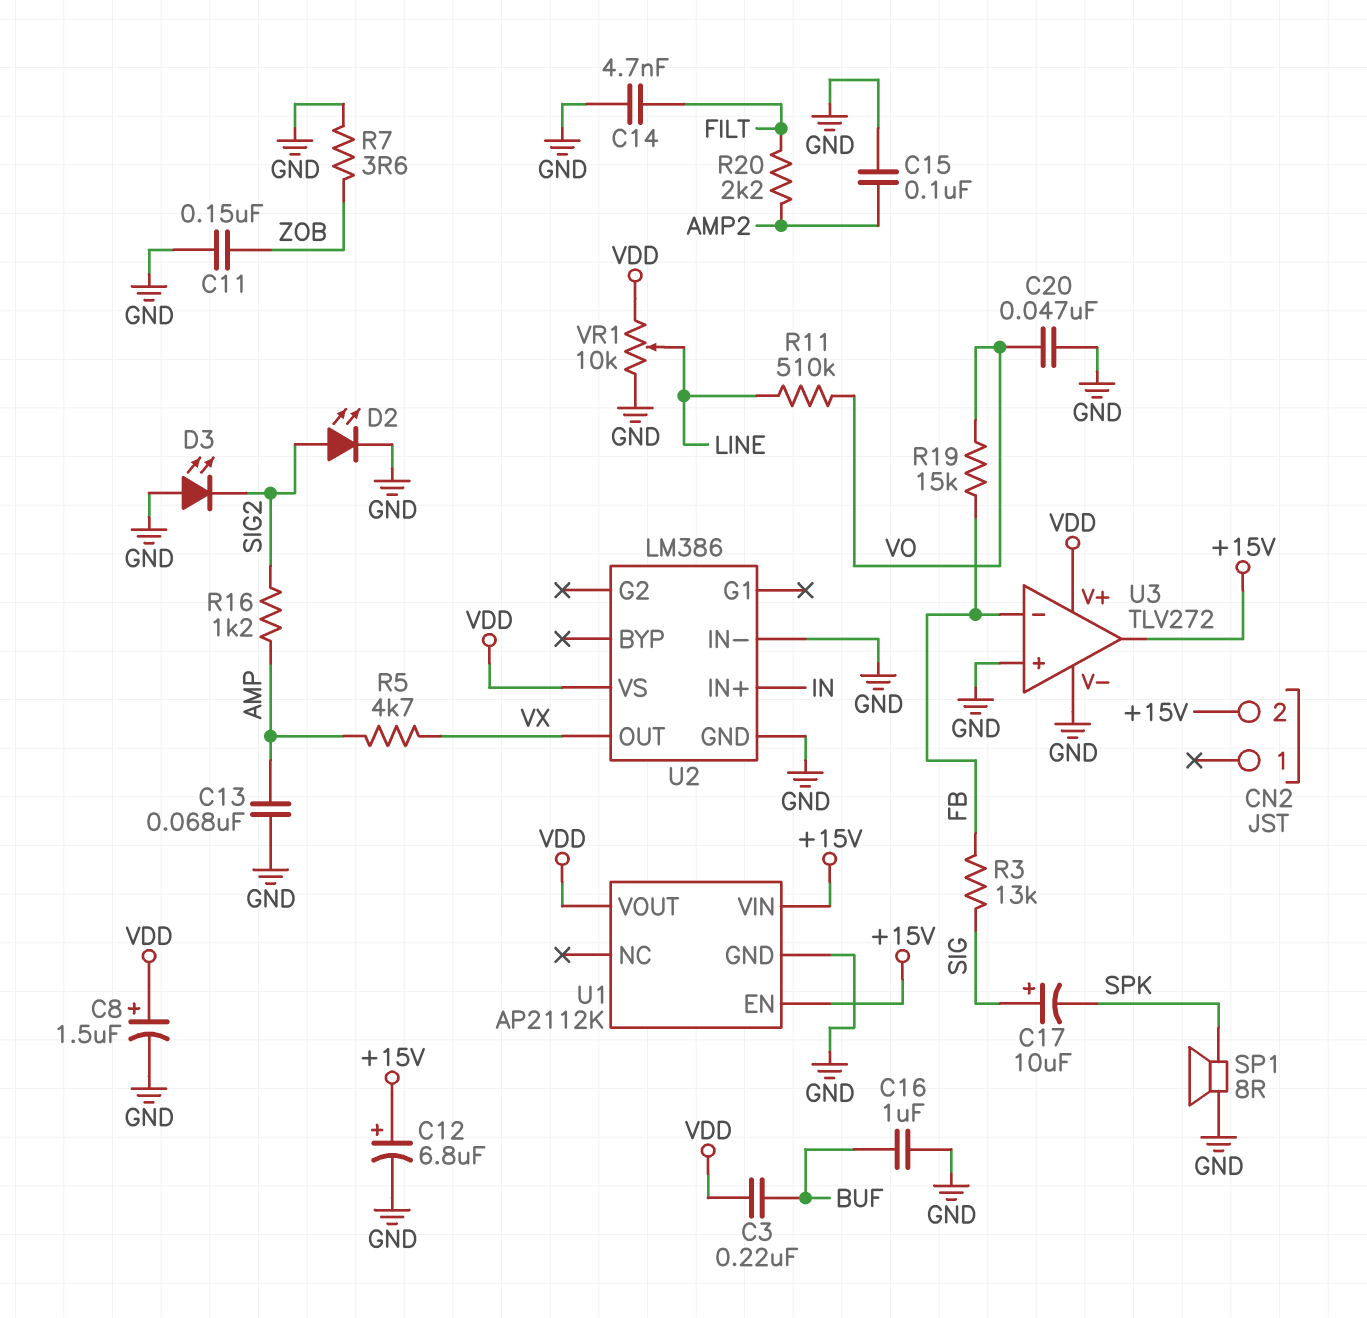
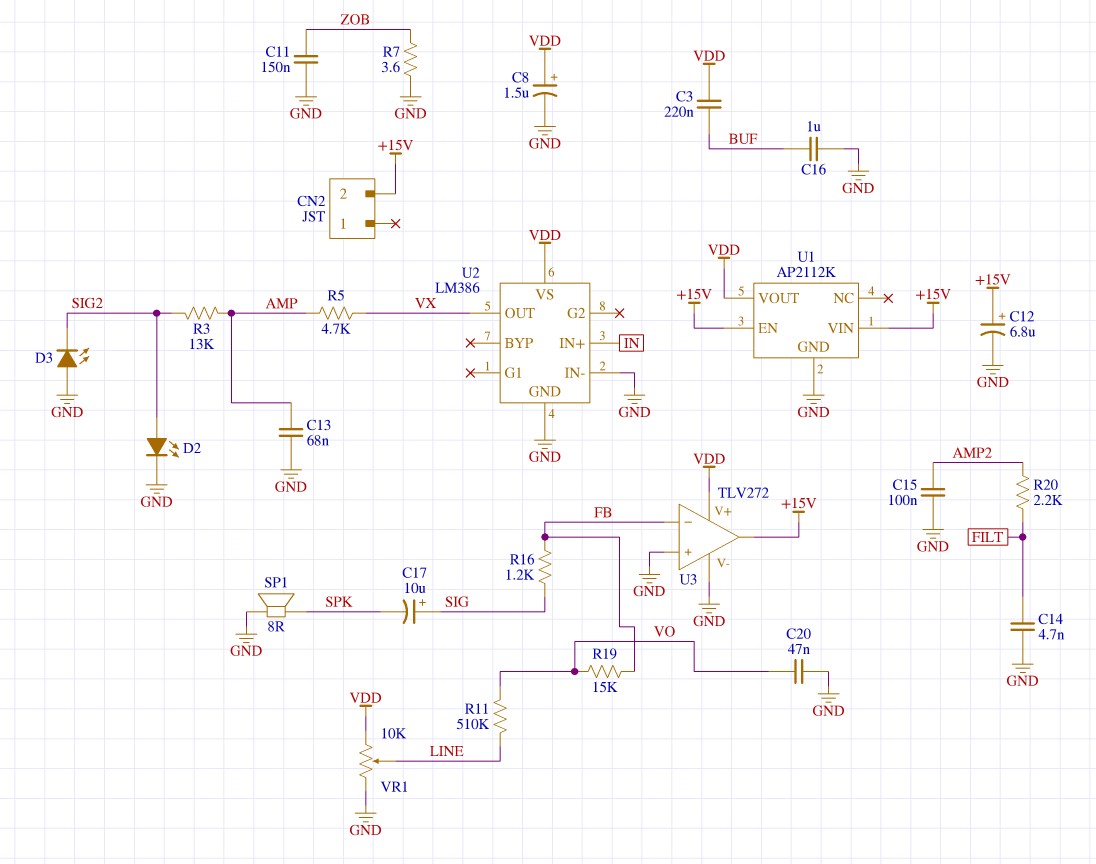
R3: 13k (FB, SIG) -> 13k (AMP, SIG2)
R16: 1.2k (AMP, SIG2) -> 1.2k (FB, SIG)

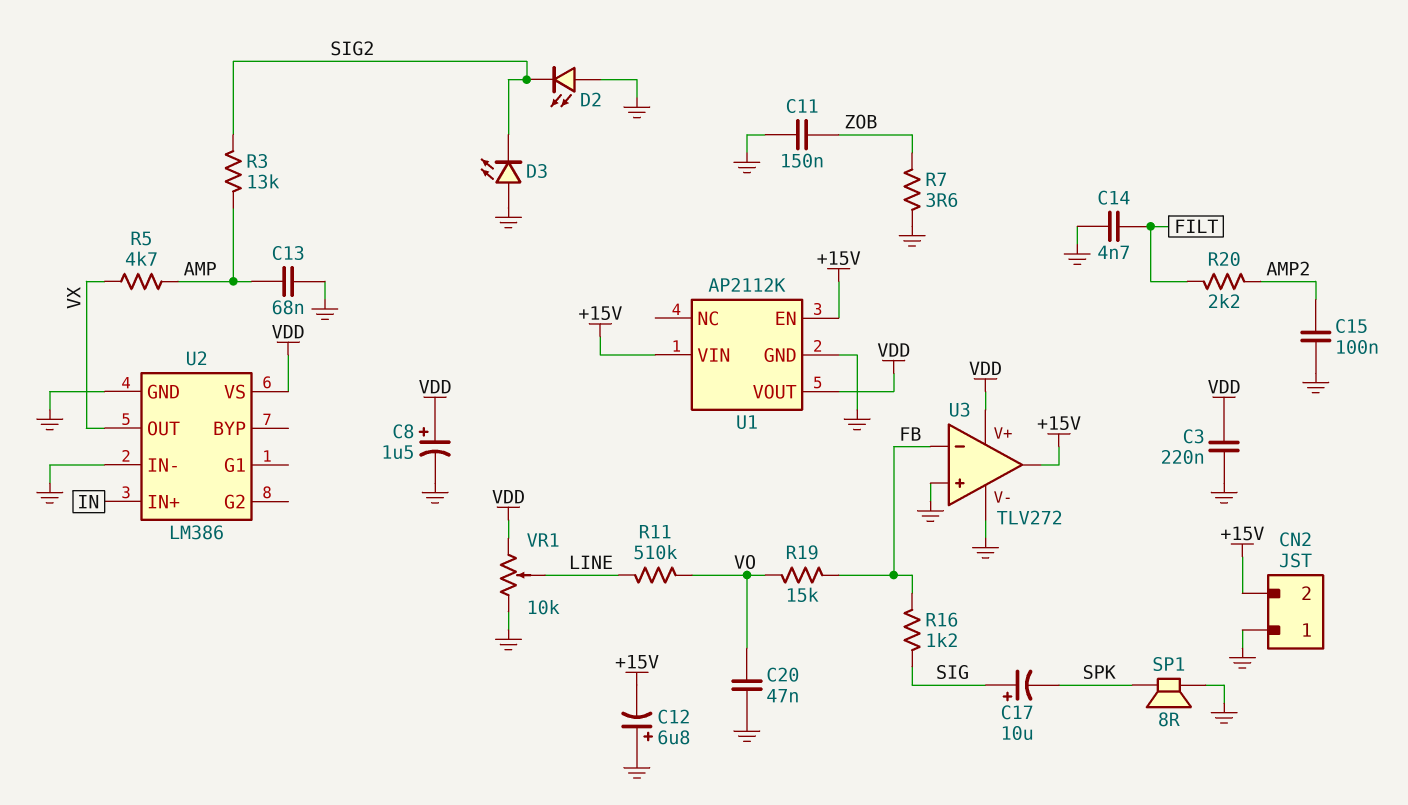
C3: 220nF (BUF, VDD) -> 220nF (GND, VDD)
C12: 6.8uF (plus +15V, minus GND) -> 6.8uF (plus GND, minus +15V)
C16: 1uF (BUF, GND) -> none
CN2 pin 1: none -> GND
D2: LED (A SIG2, K GND) -> LED (A GND, K SIG2)

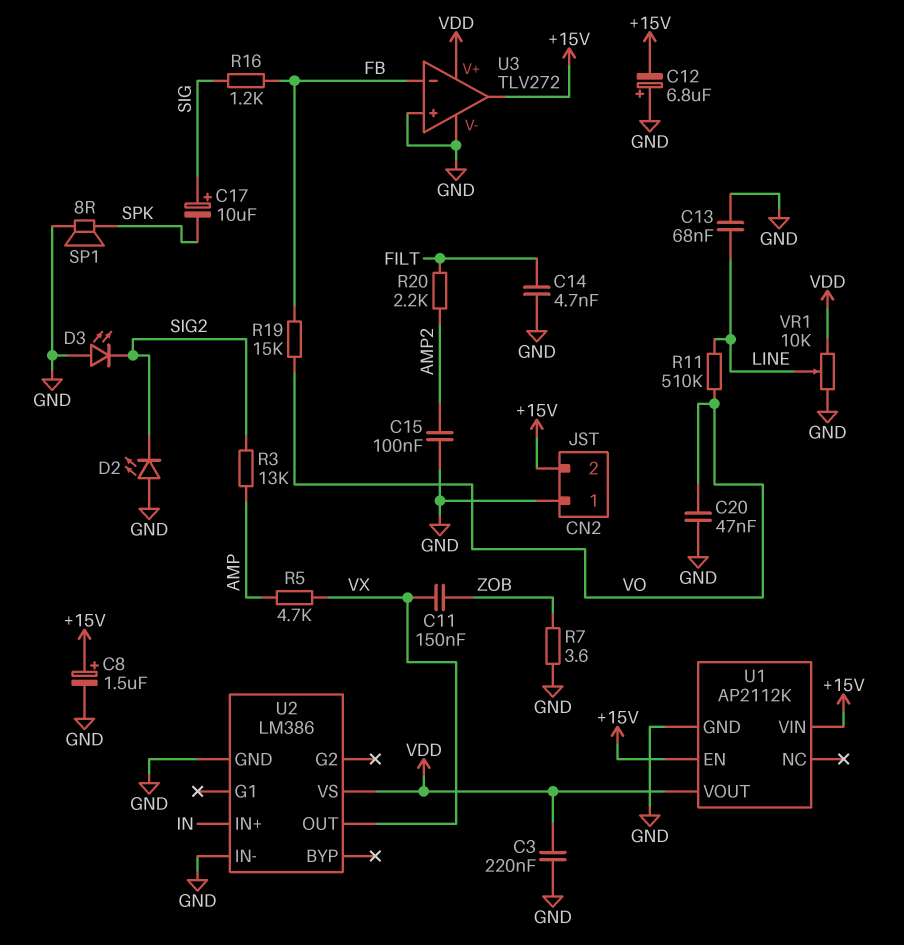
C8: 1.5uF (plus VDD, minus GND) -> 1.5uF (plus +15V, minus GND)
C11: 150nF (GND, ZOB) -> 150nF (VX, ZOB)
C13: 68nF (AMP, GND) -> 68nF (GND, LINE)

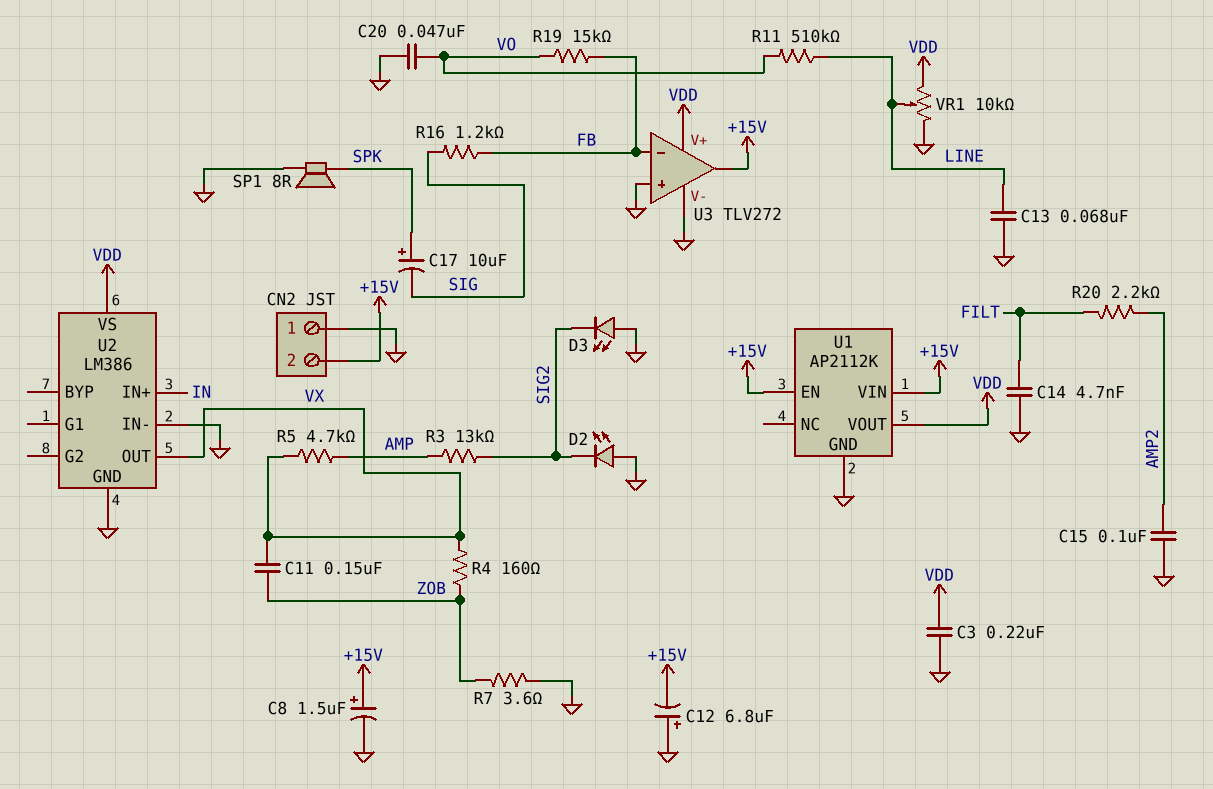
C17: 10uF (plus SIG, minus SPK) -> 10uF (plus SPK, minus SIG)
R4: none -> 160 (VX, ZOB)

